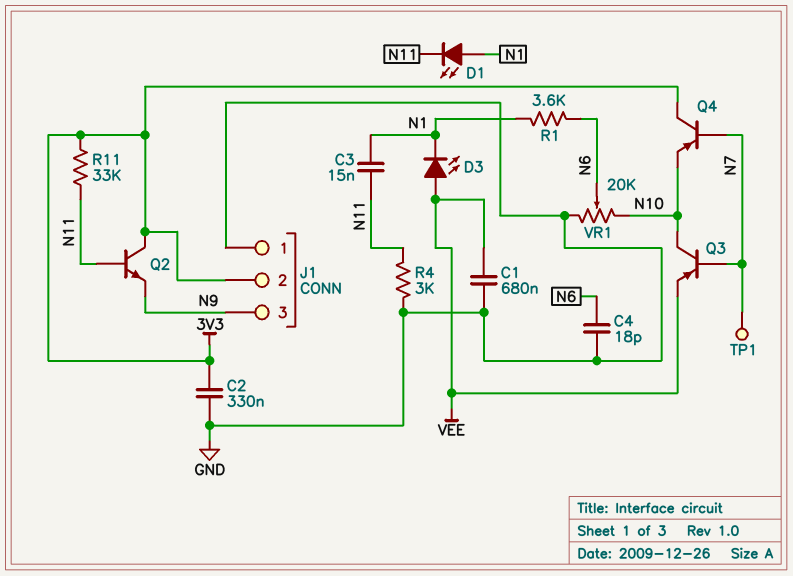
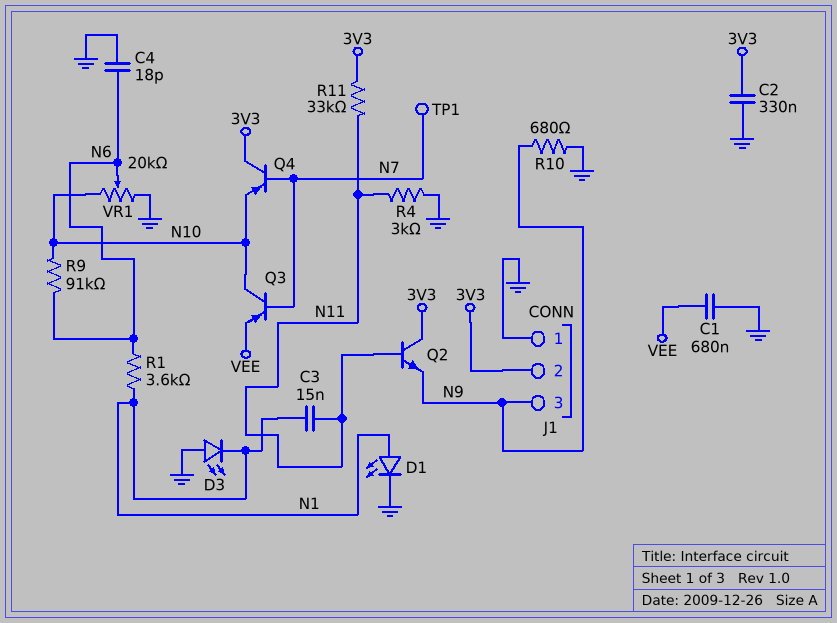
D1: LED (A N1, K N11) -> LED (A N1, K GND)
D3: LED (A VEE, K N1) -> LED (A GND, K N1)
R9: none -> 91k (N6, N10)
R10: none -> 680 (GND, N9)

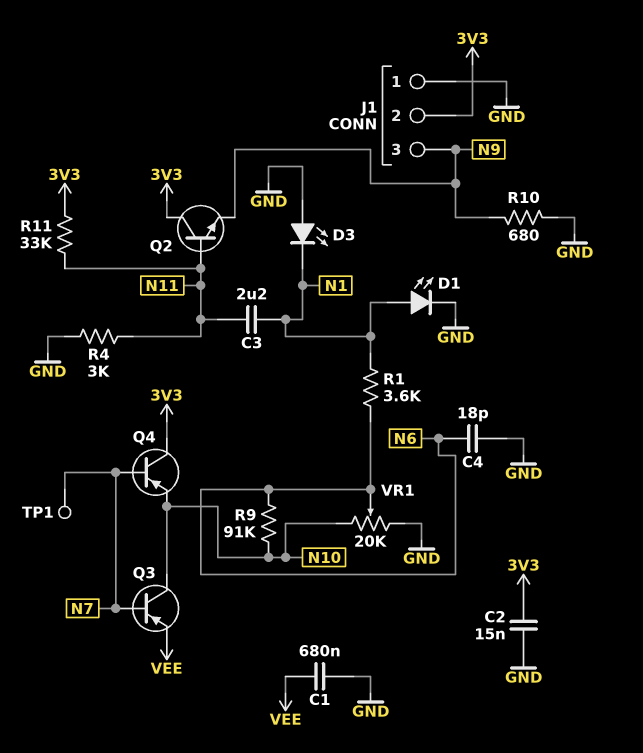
C2: 330nF (3V3, GND) -> 15nF (3V3, GND)
C3: 15nF (N1, N11) -> 2.2uF (N1, N11)

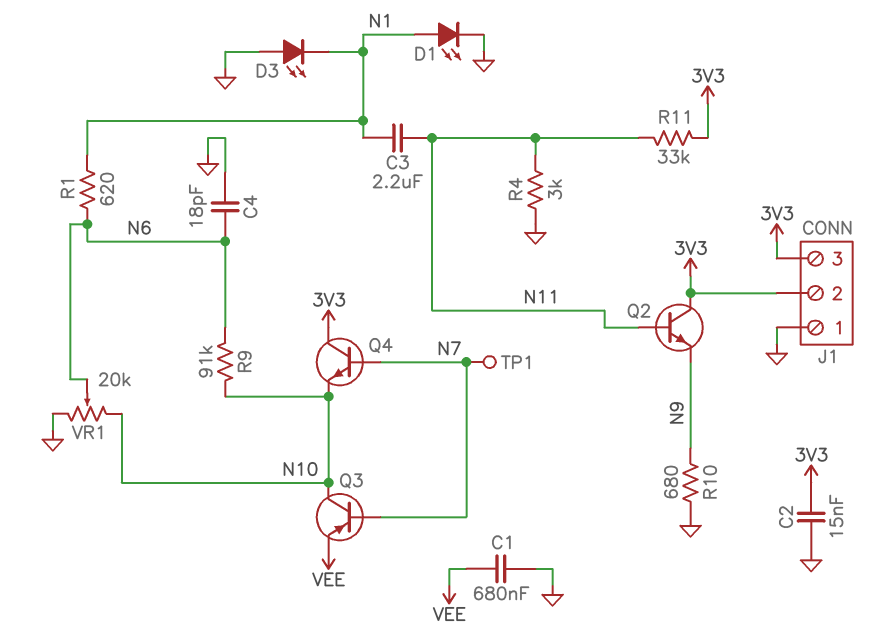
J1 pin 3: N9 -> 3V3
Q4: PNP (B N7, C 3V3, E N10) -> NPN (B N7, C 3V3, E N10)
R1: 3.6k (N1, N6) -> 620 (N1, N6)

